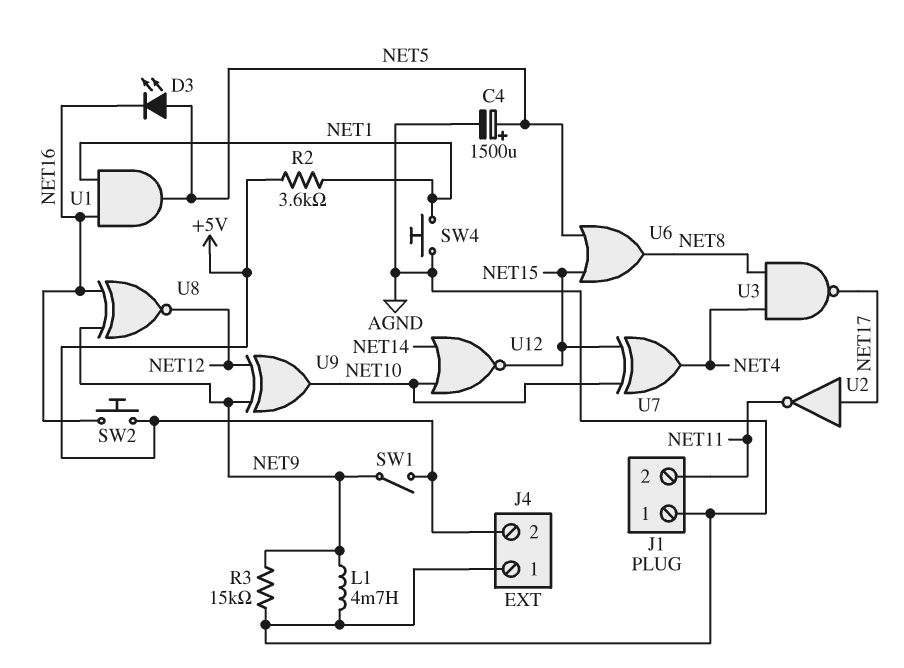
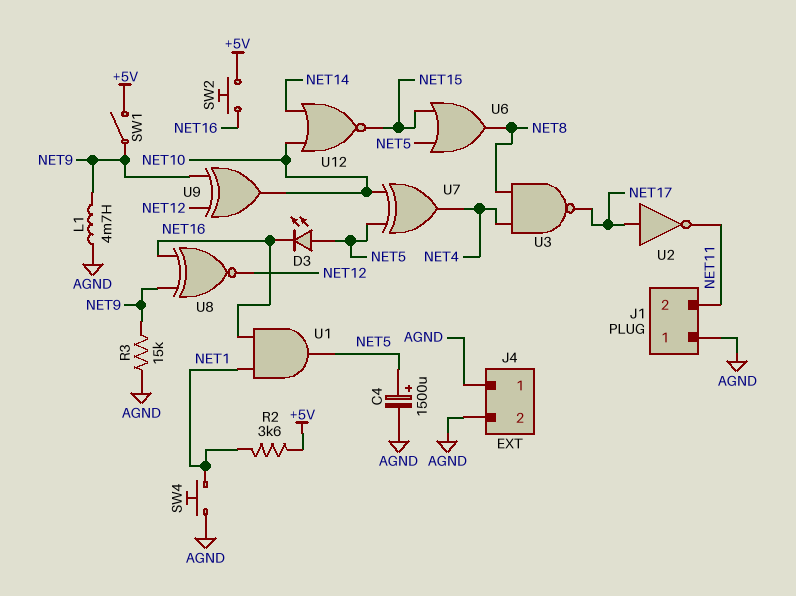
J4 pin 2: +5V -> AGND
U7: XOR (in NET10, in NET15, out NET4) -> XOR (in NET5, in NET10, out NET4)

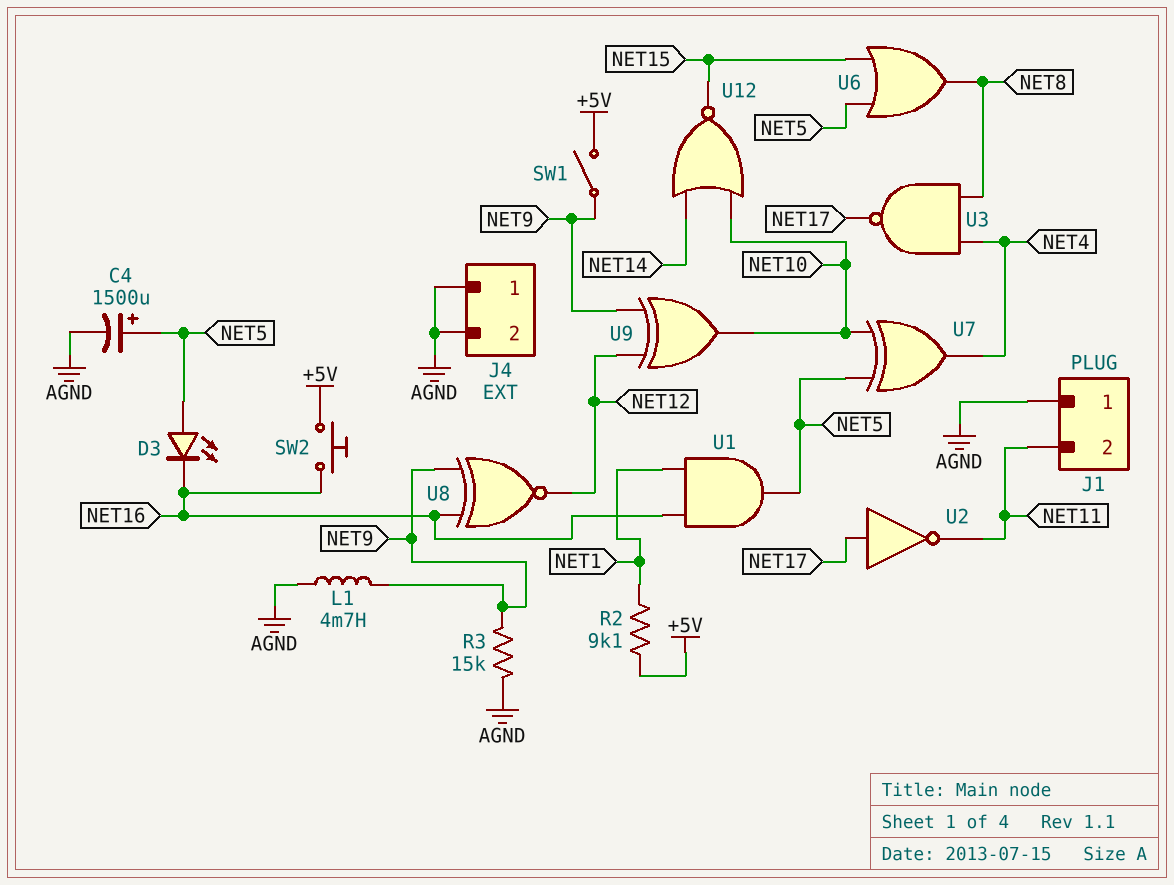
R2: 3.6k (+5V, NET1) -> 9.1k (+5V, NET1)
SW4: button (AGND, NET1) -> none

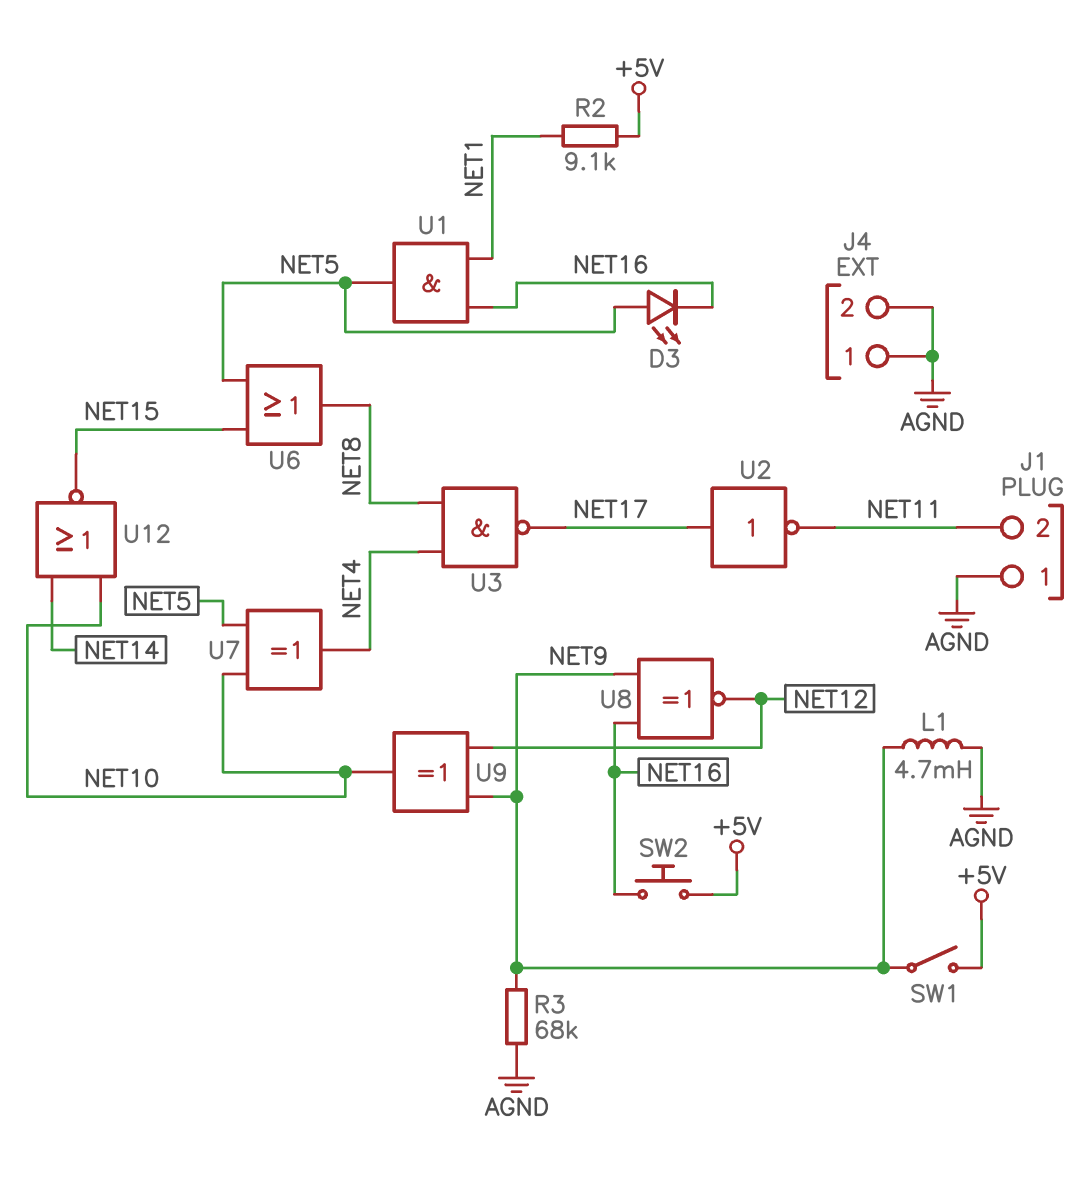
C4: 1500uF (plus NET5, minus AGND) -> none
R3: 15k (AGND, NET9) -> 68k (AGND, NET9)

